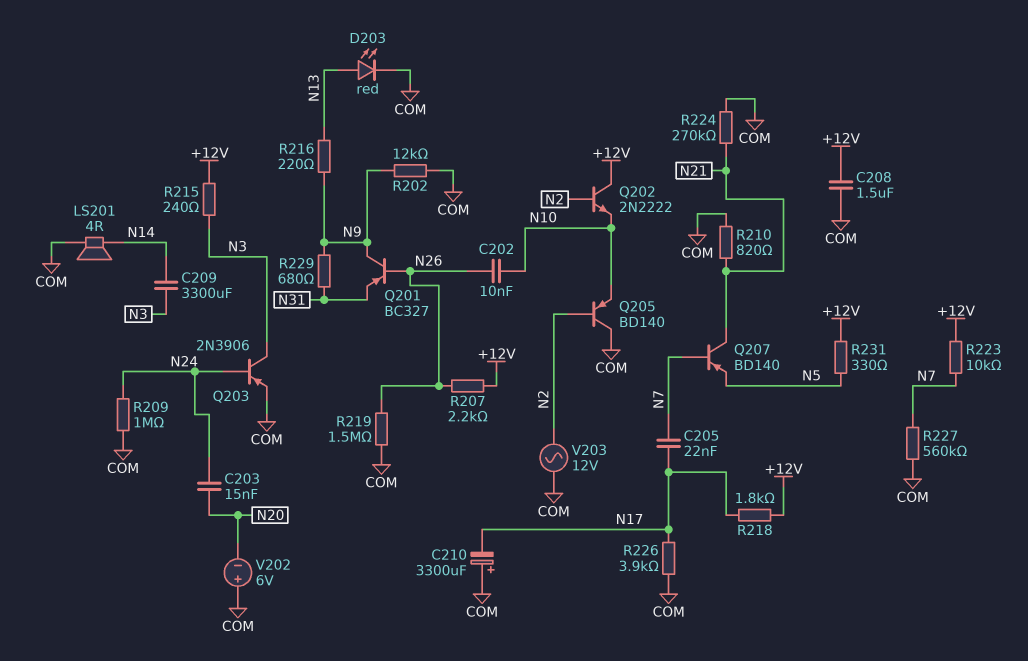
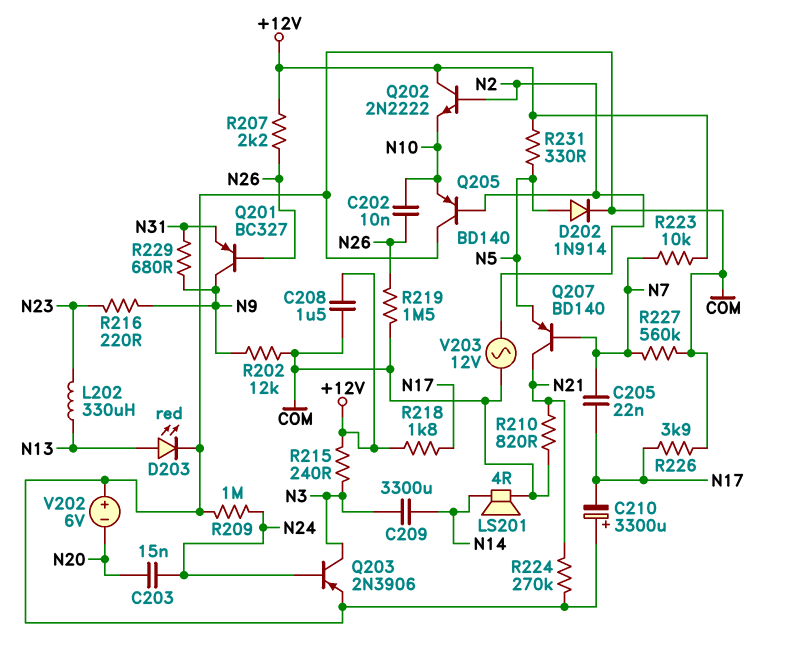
D202: none -> diode 1N914 (A N5, K COM)
L202: none -> 330uH (N13, N23)
R216: 220 (N9, N13) -> 220 (N9, N23)

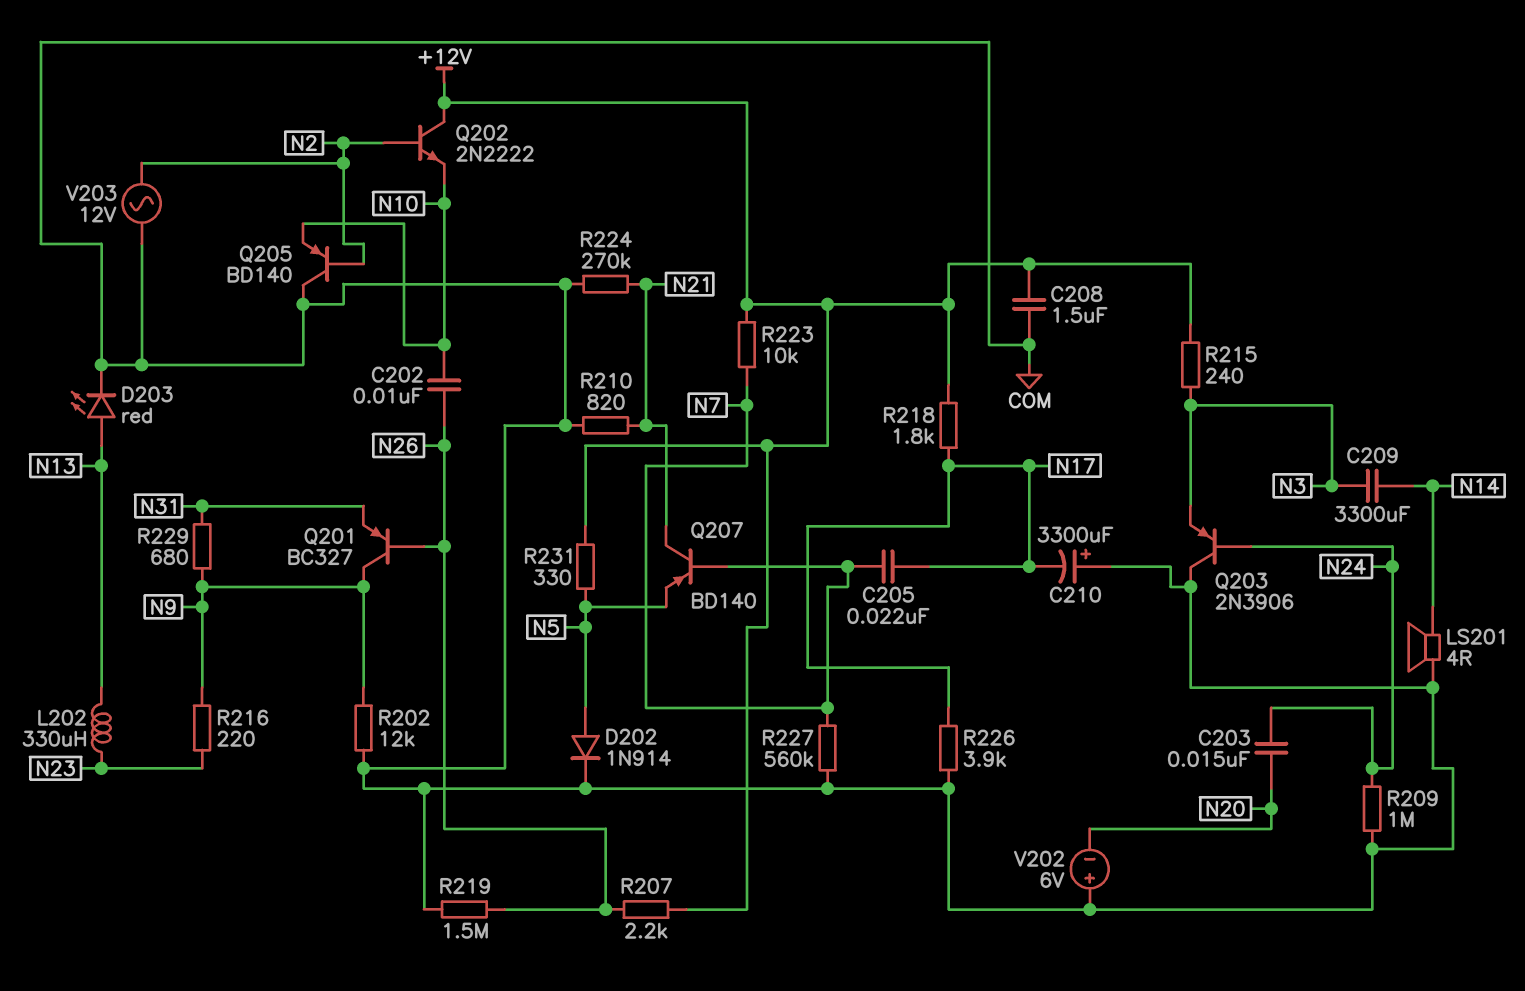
Q203: PNP 2N3906 (B N24, C N3, E COM) -> PNP 2N3906 (B N24, C COM, E N3)

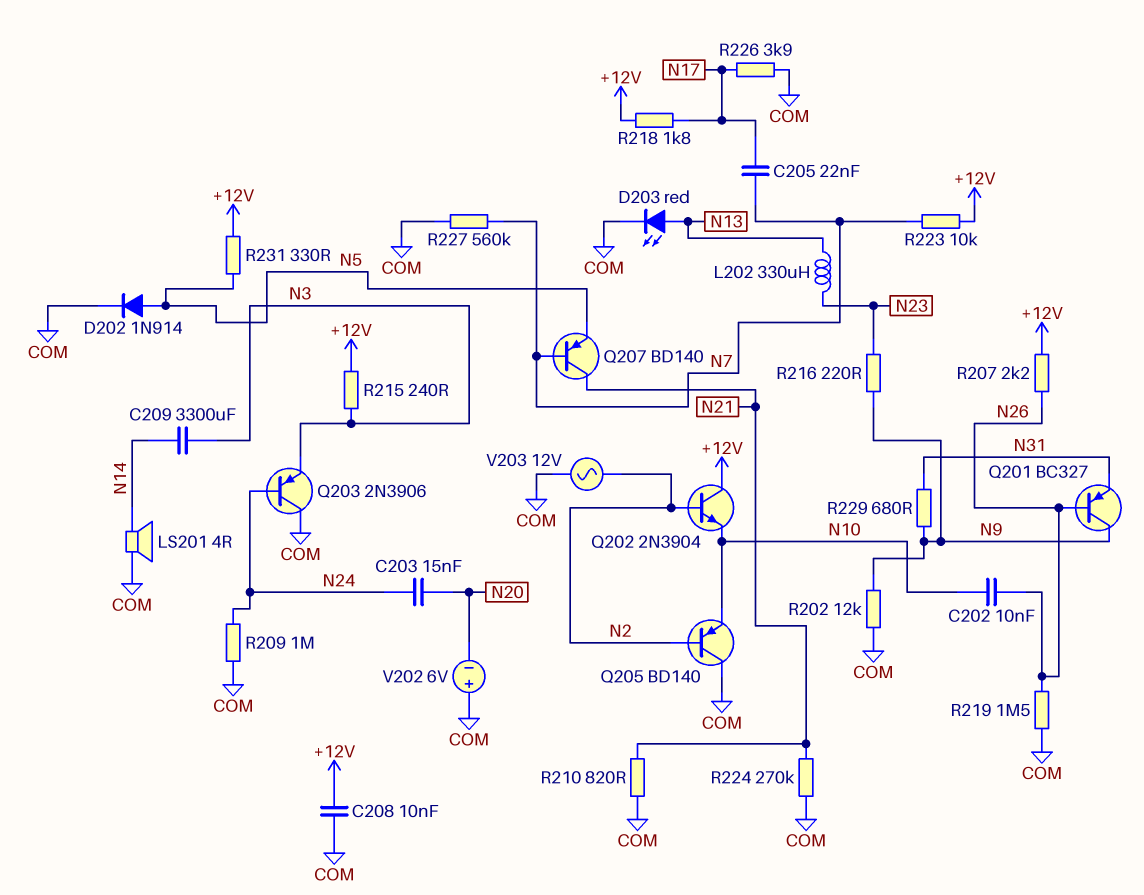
C208: 1.5uF (+12V, COM) -> 10nF (+12V, COM)
C210: 3300uF (plus COM, minus N17) -> none
Q202: NPN 2N2222 (B N2, C +12V, E N10) -> NPN 2N3904 (B N2, C +12V, E N10)

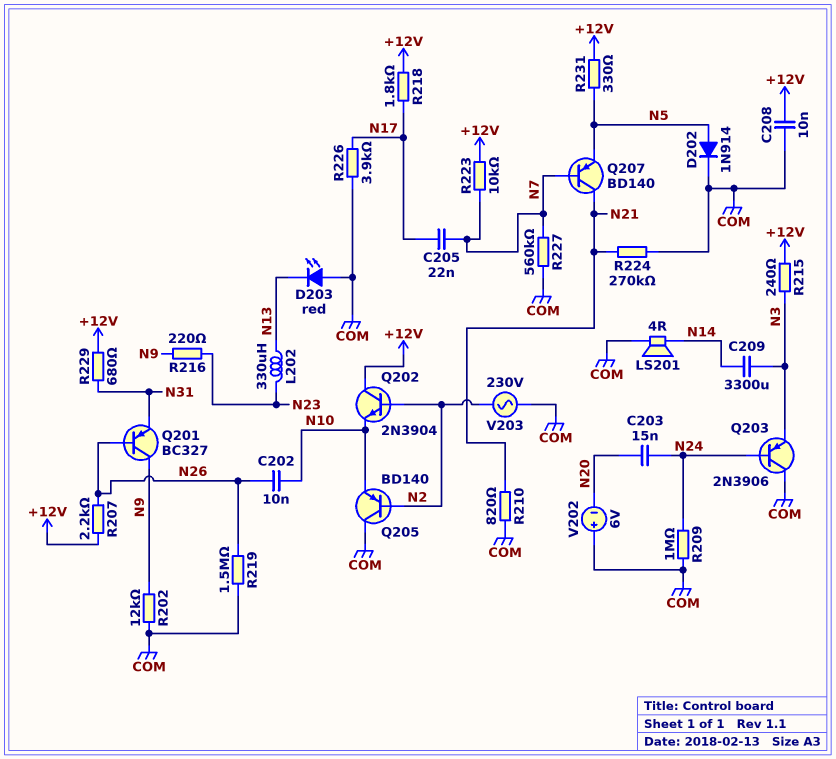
D203: LED red (A N13, K COM) -> LED red (A COM, K N13)
R229: 680 (N9, N31) -> 680 (+12V, N31)
V203: AC 12V (COM, N2) -> AC 230V (COM, N2)

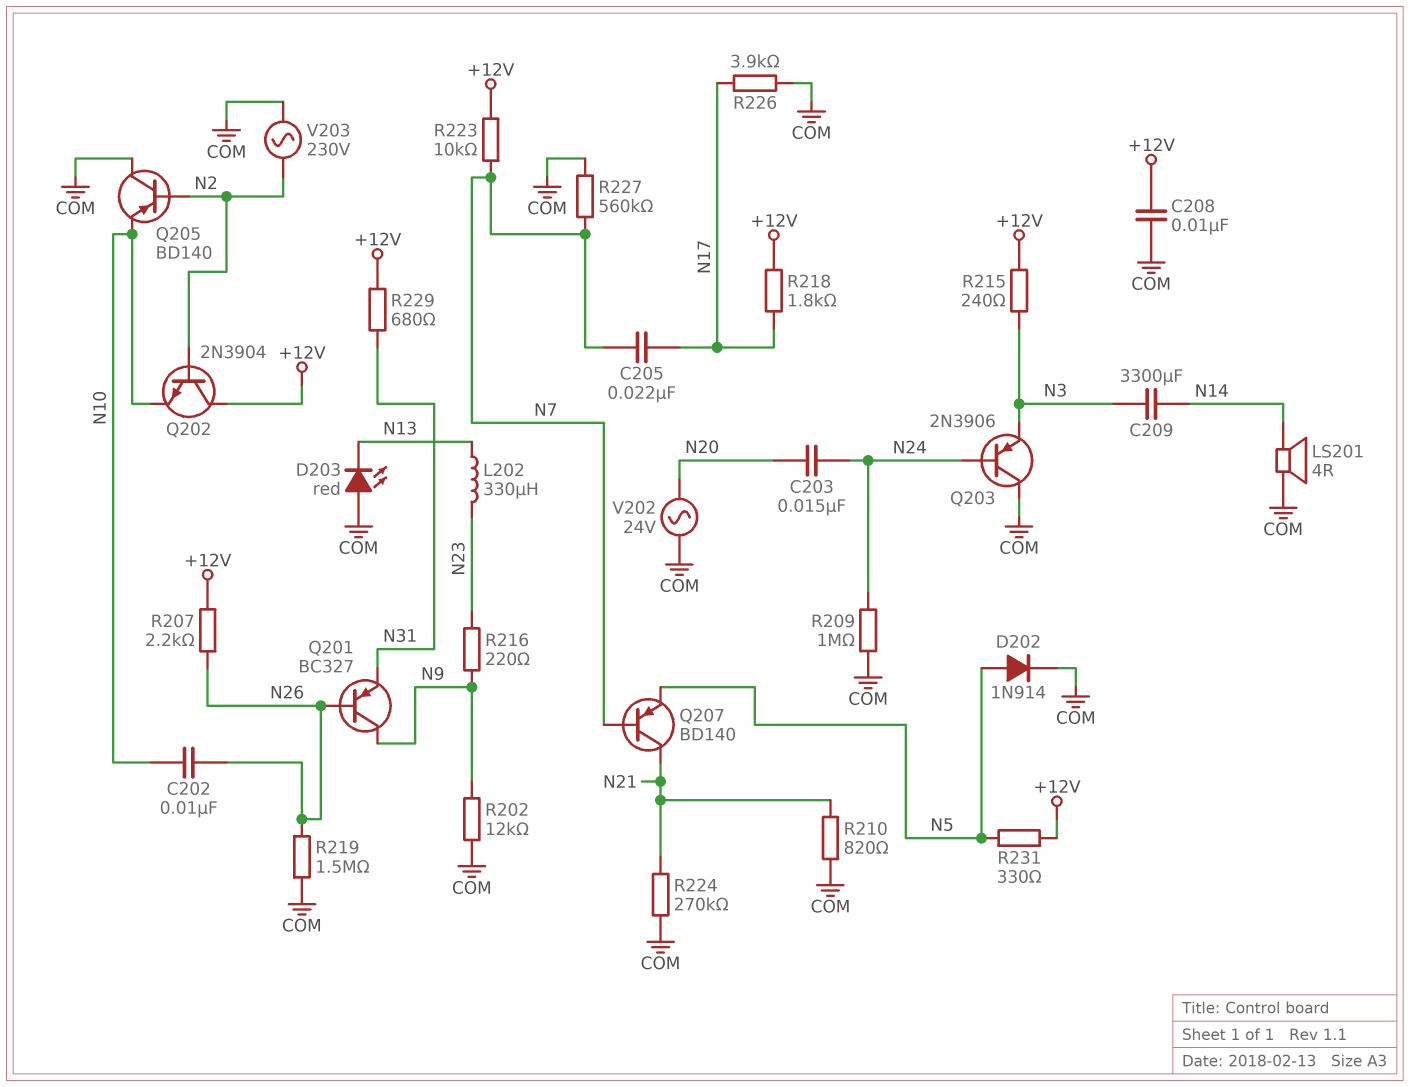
V202: 6V (plus COM, minus N20) -> AC 24V (COM, N20)

